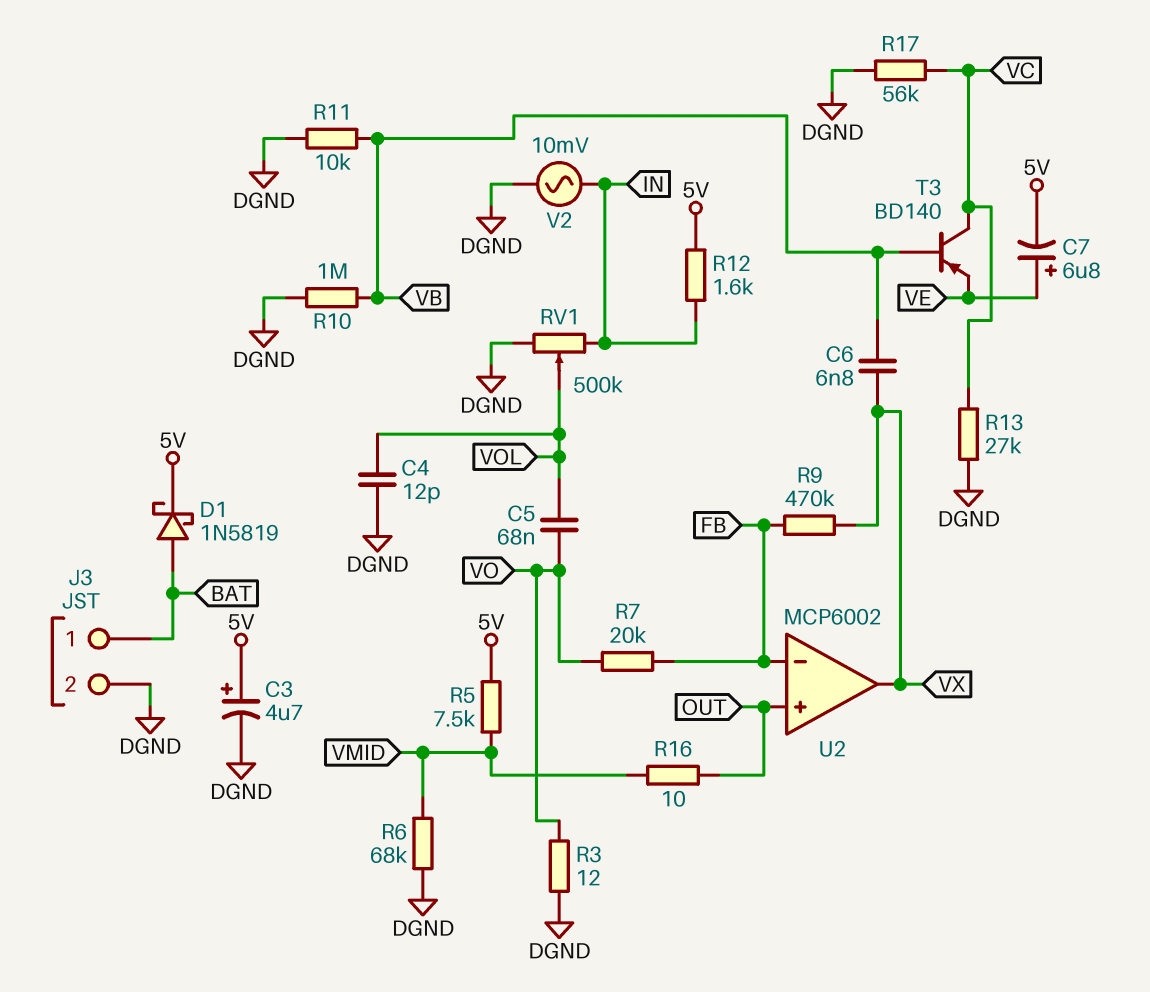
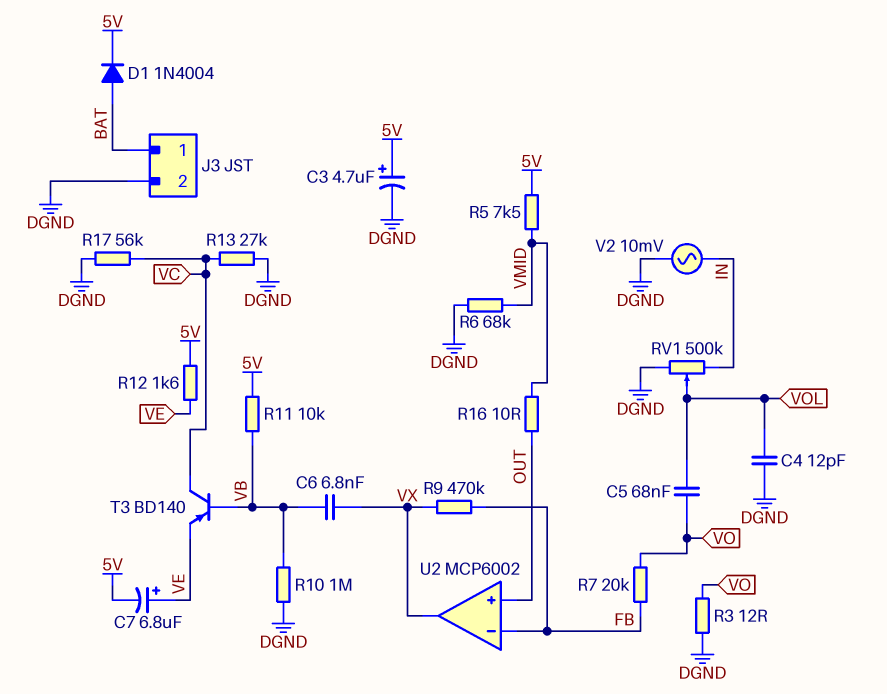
D1: schottky 1N5819 (A BAT, K 5V) -> diode 1N4004 (A BAT, K 5V)
R11: 10k (DGND, VB) -> 10k (5V, VB)
R12: 1.6k (5V, IN) -> 1.6k (5V, VE)

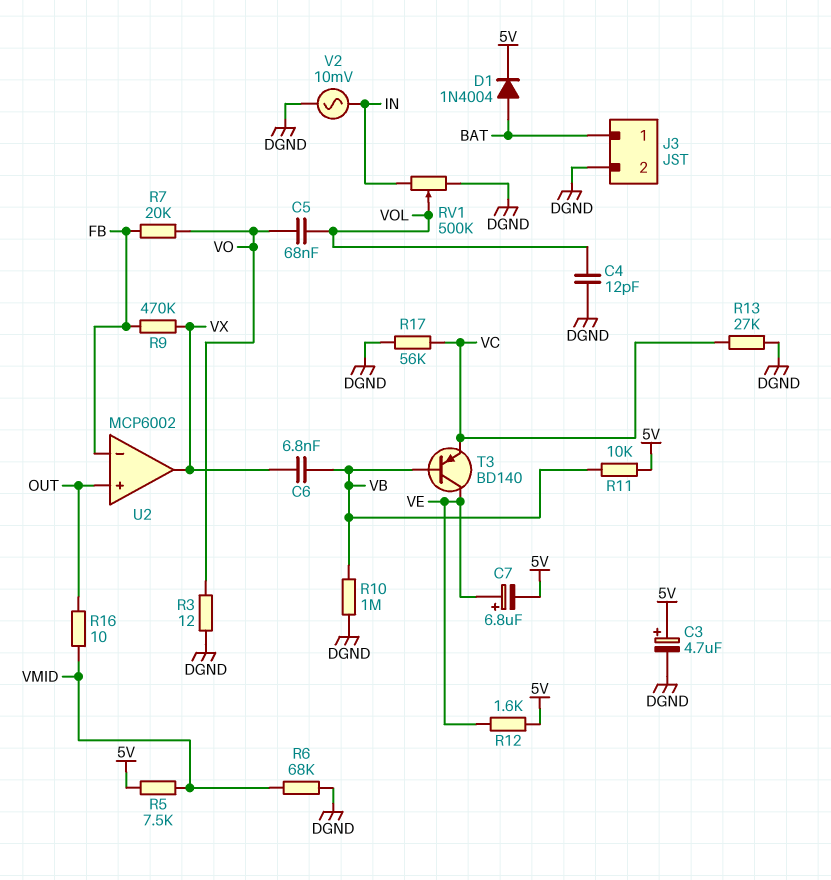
T3: PNP BD140 (B VB, C VC, E VE) -> PNP BD140 (B VB, C VE, E VC)

